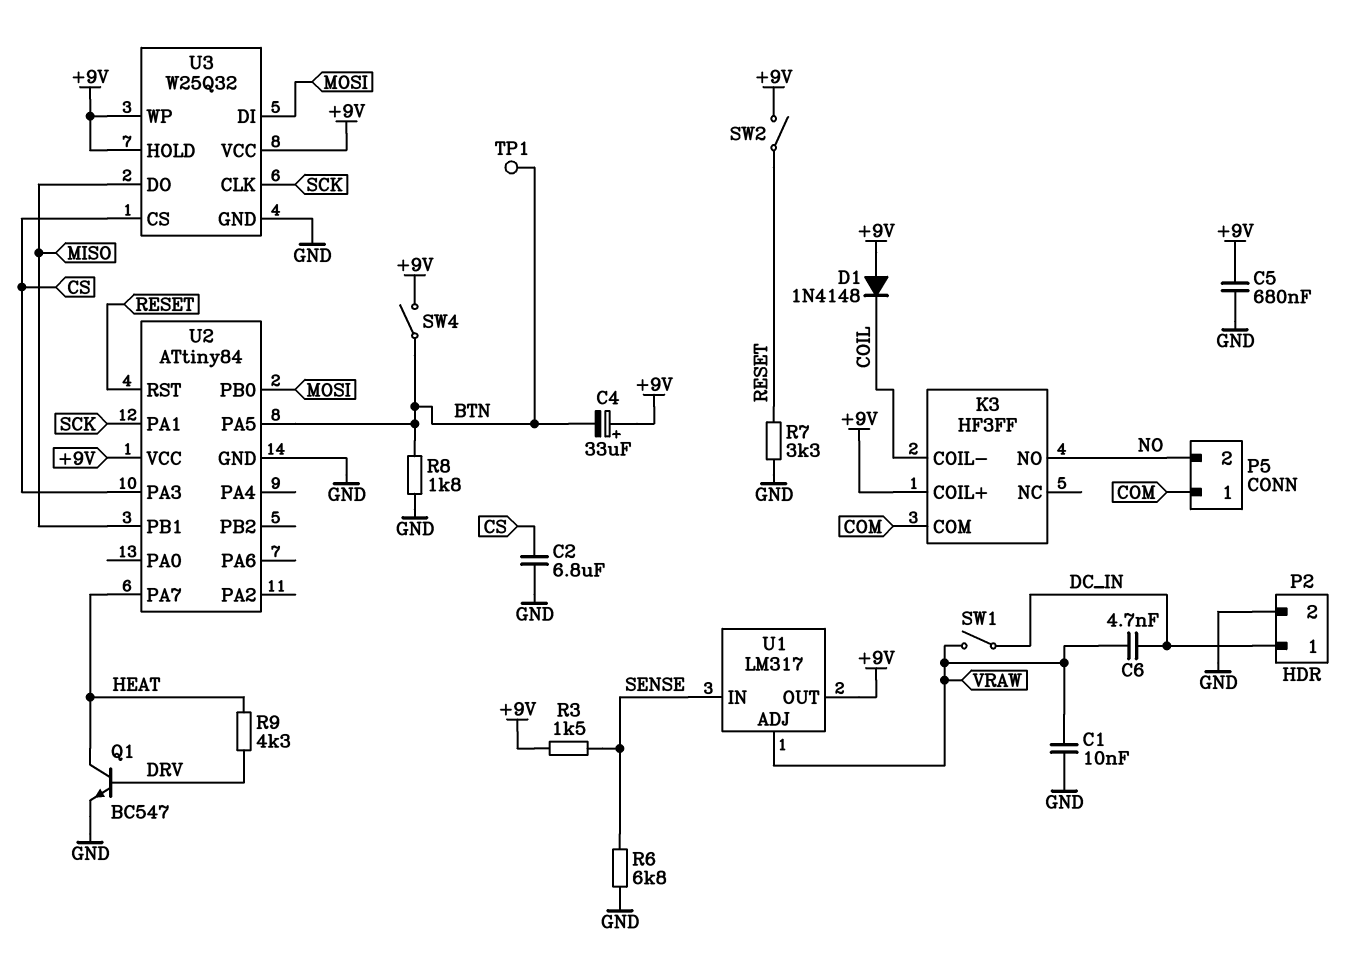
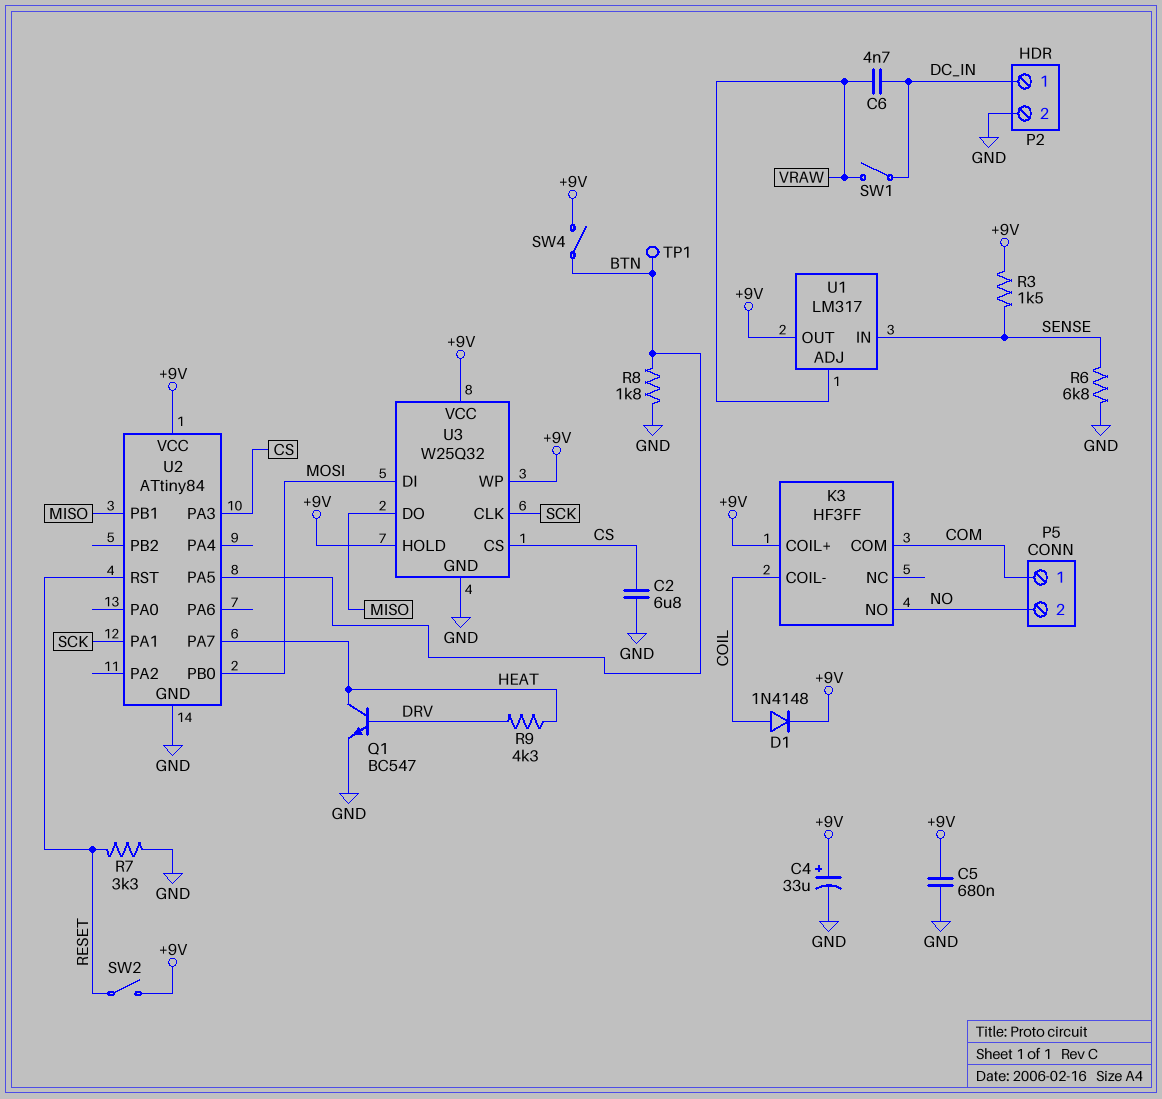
C1: 10nF (GND, VRAW) -> none
C4: 33uF (plus +9V, minus BTN) -> 33uF (plus +9V, minus GND)
D1: diode 1N4148 (A +9V, K COIL) -> diode 1N4148 (A COIL, K +9V)

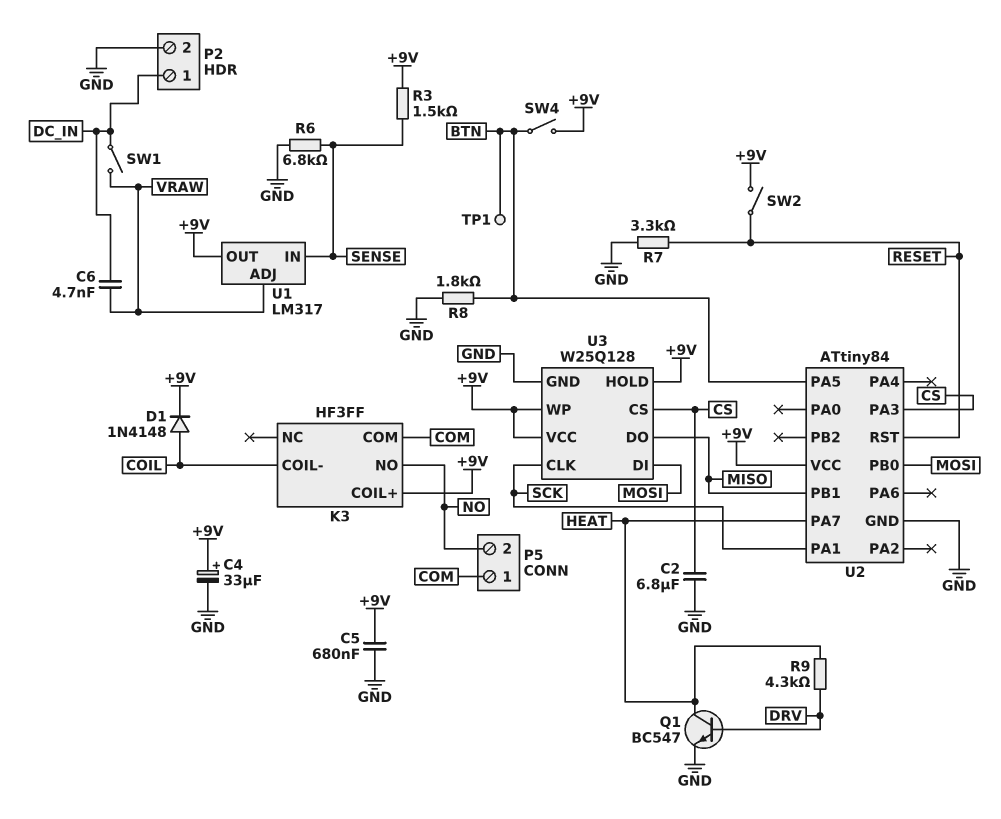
U3: W25Q32 -> W25Q128

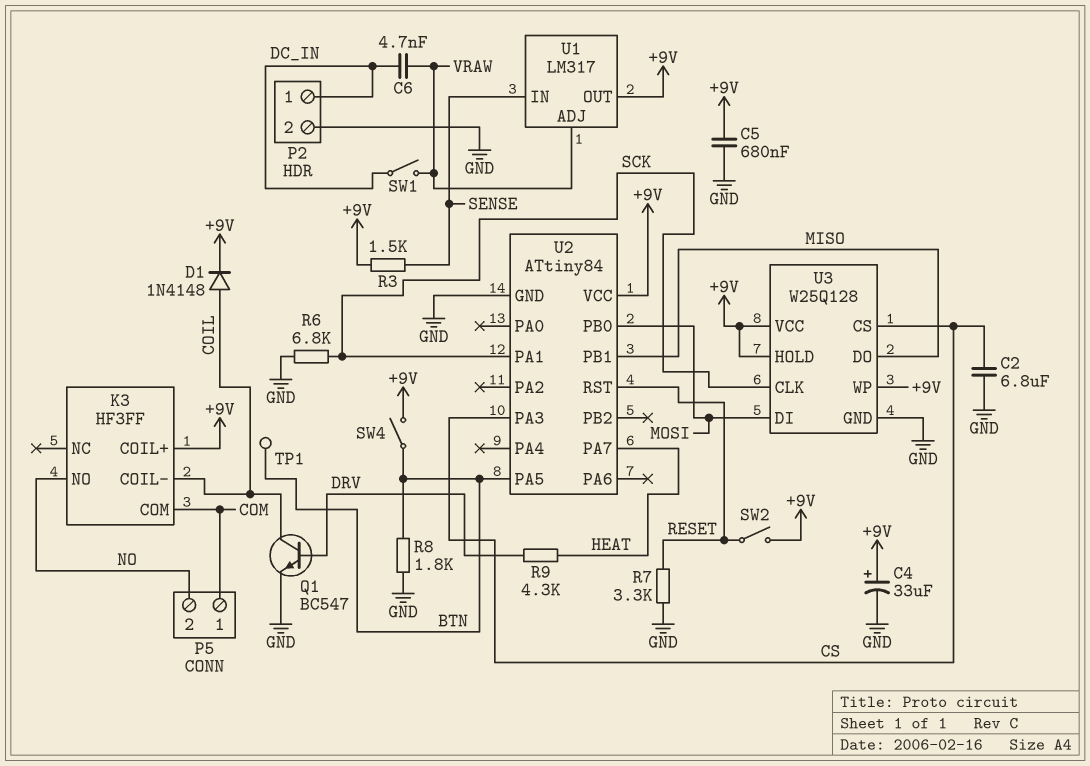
Q1: NPN BC547 (B DRV, C HEAT, E GND) -> NPN BC547 (B DRV, C COIL, E GND)
R6: 6.8k (GND, SENSE) -> 6.8k (GND, SCK)

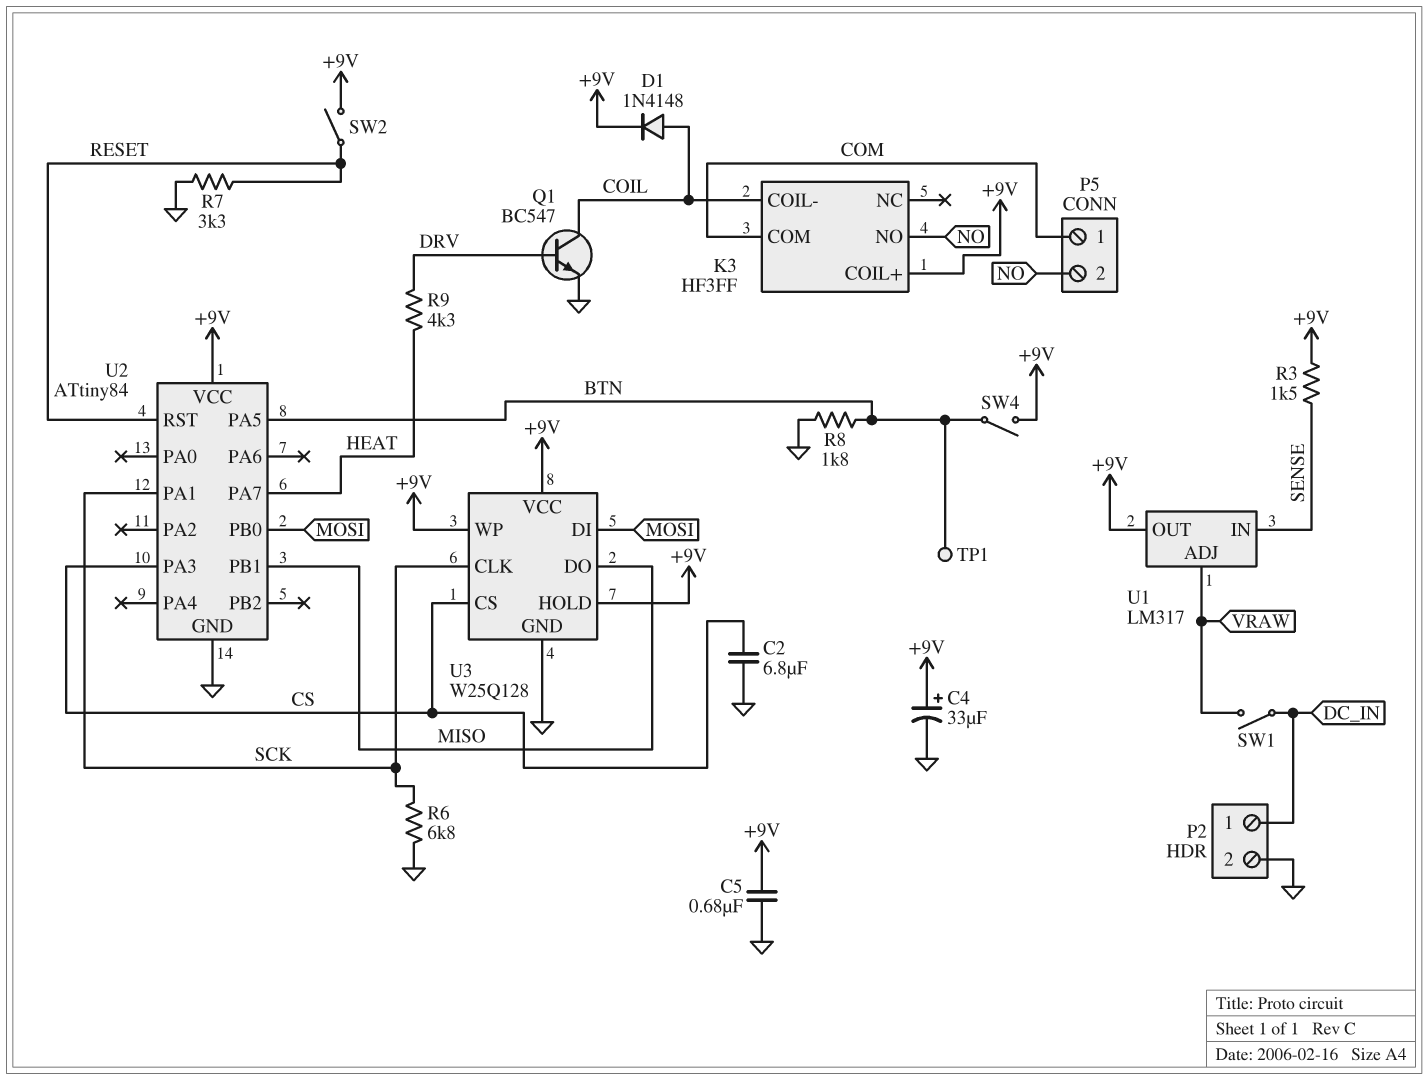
C6: 4.7nF (DC_IN, VRAW) -> none

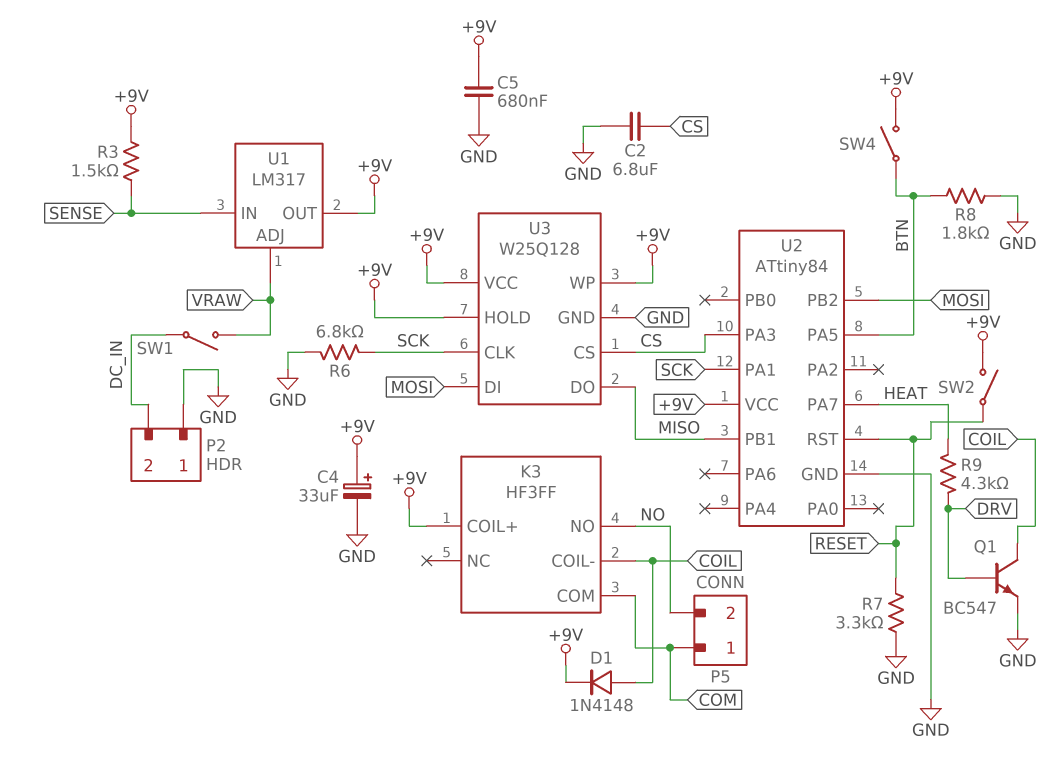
P2 pin 1: DC_IN -> GND
P2 pin 2: GND -> DC_IN
TP1: test point (BTN) -> none
U2 pin PB0: MOSI -> none
U2 pin PB2: none -> MOSI

